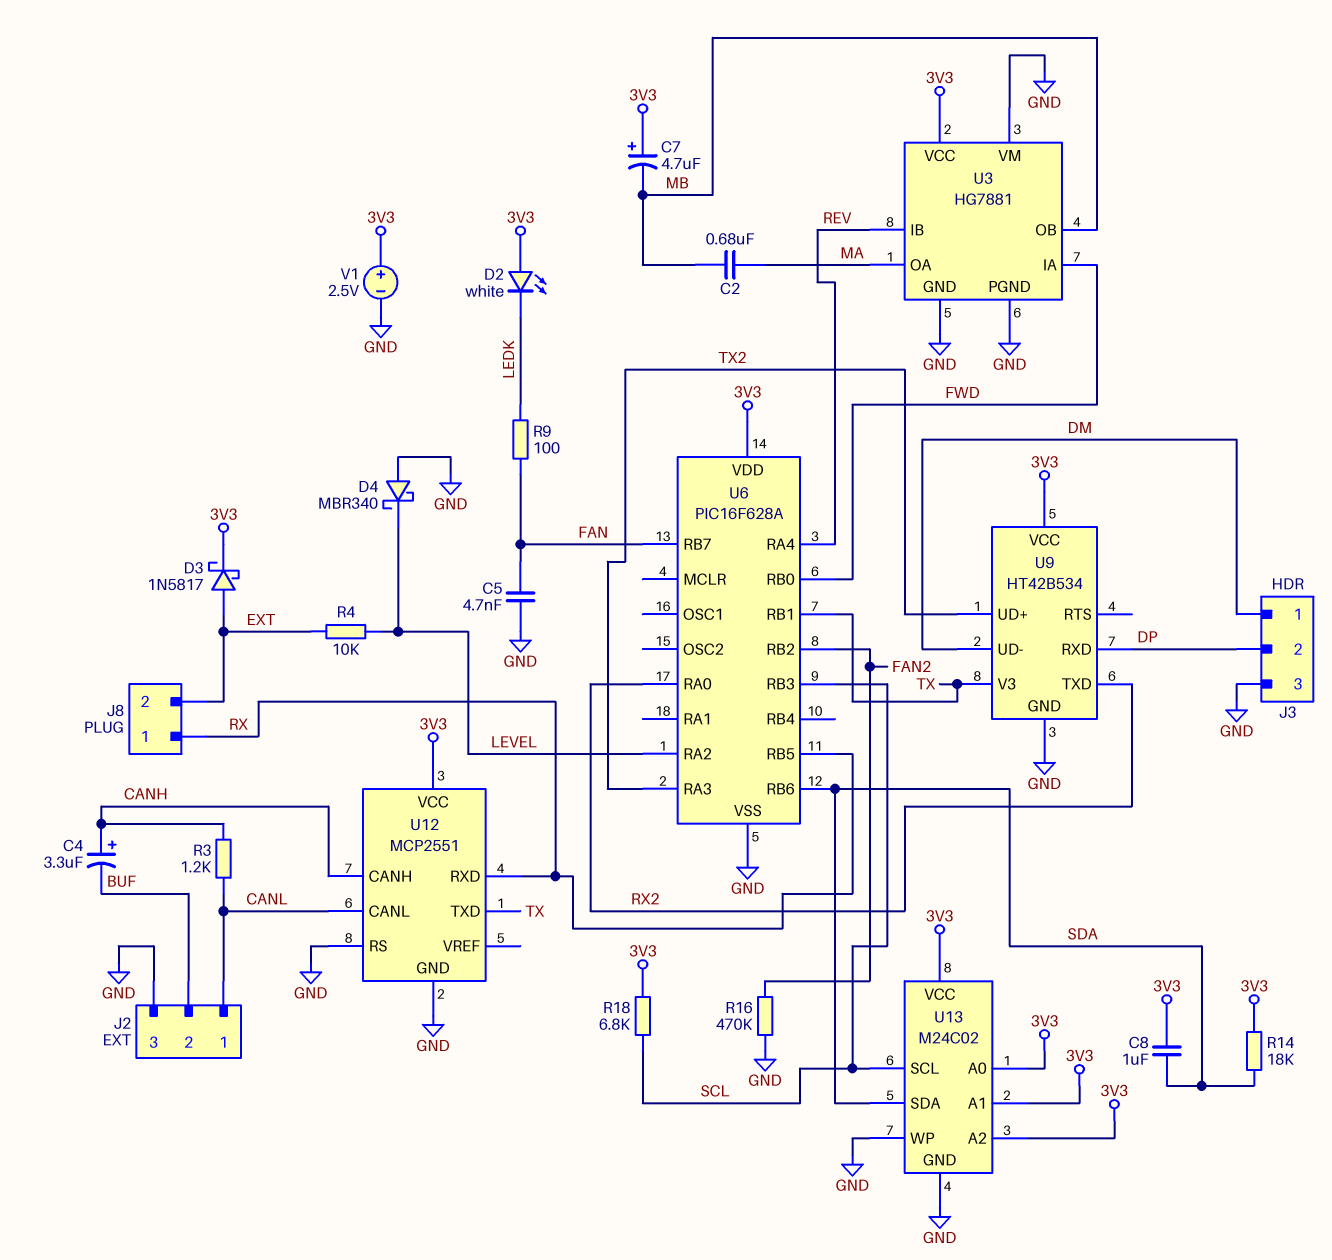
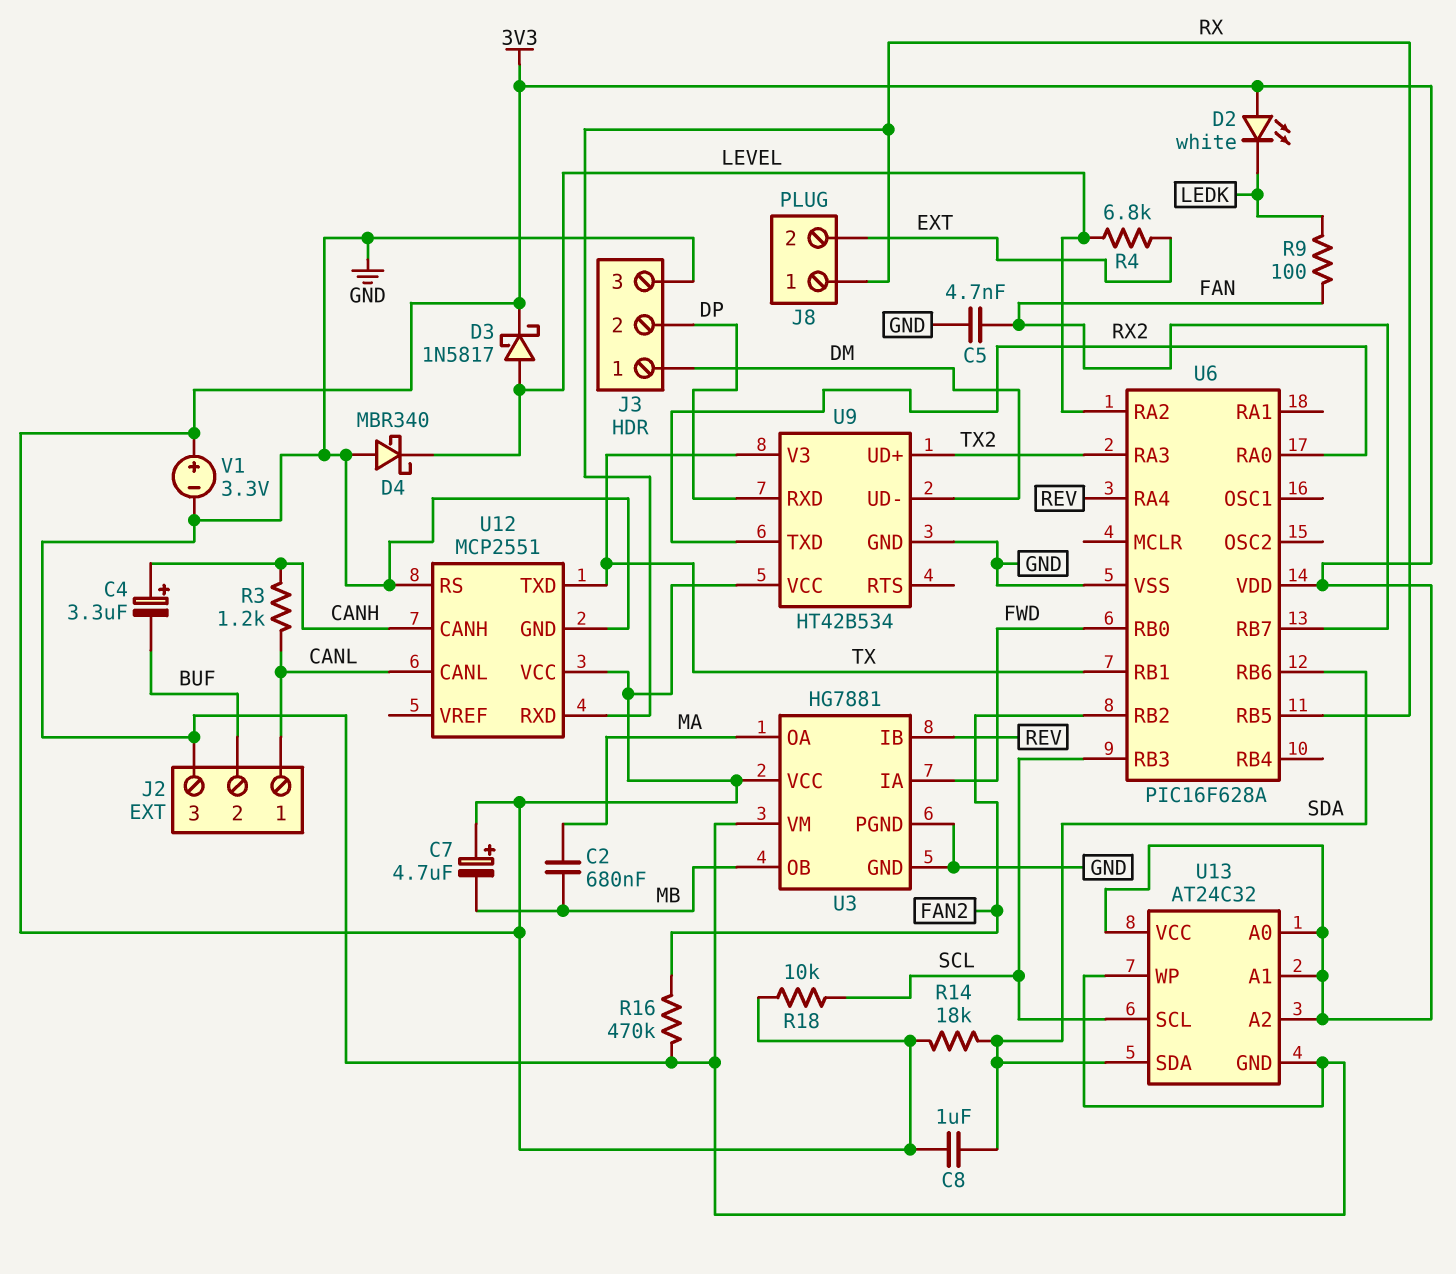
D3: schottky 1N5817 (A EXT, K 3V3) -> schottky 1N5817 (A LEVEL, K 3V3)
R4: 10k (EXT, LEVEL) -> 6.8k (EXT, LEVEL)
R18: 6.8k (3V3, SCL) -> 10k (3V3, SCL)
U13: M24C02 -> AT24C32
V1: 2.5V (plus 3V3, minus GND) -> 3.3V (plus 3V3, minus GND)

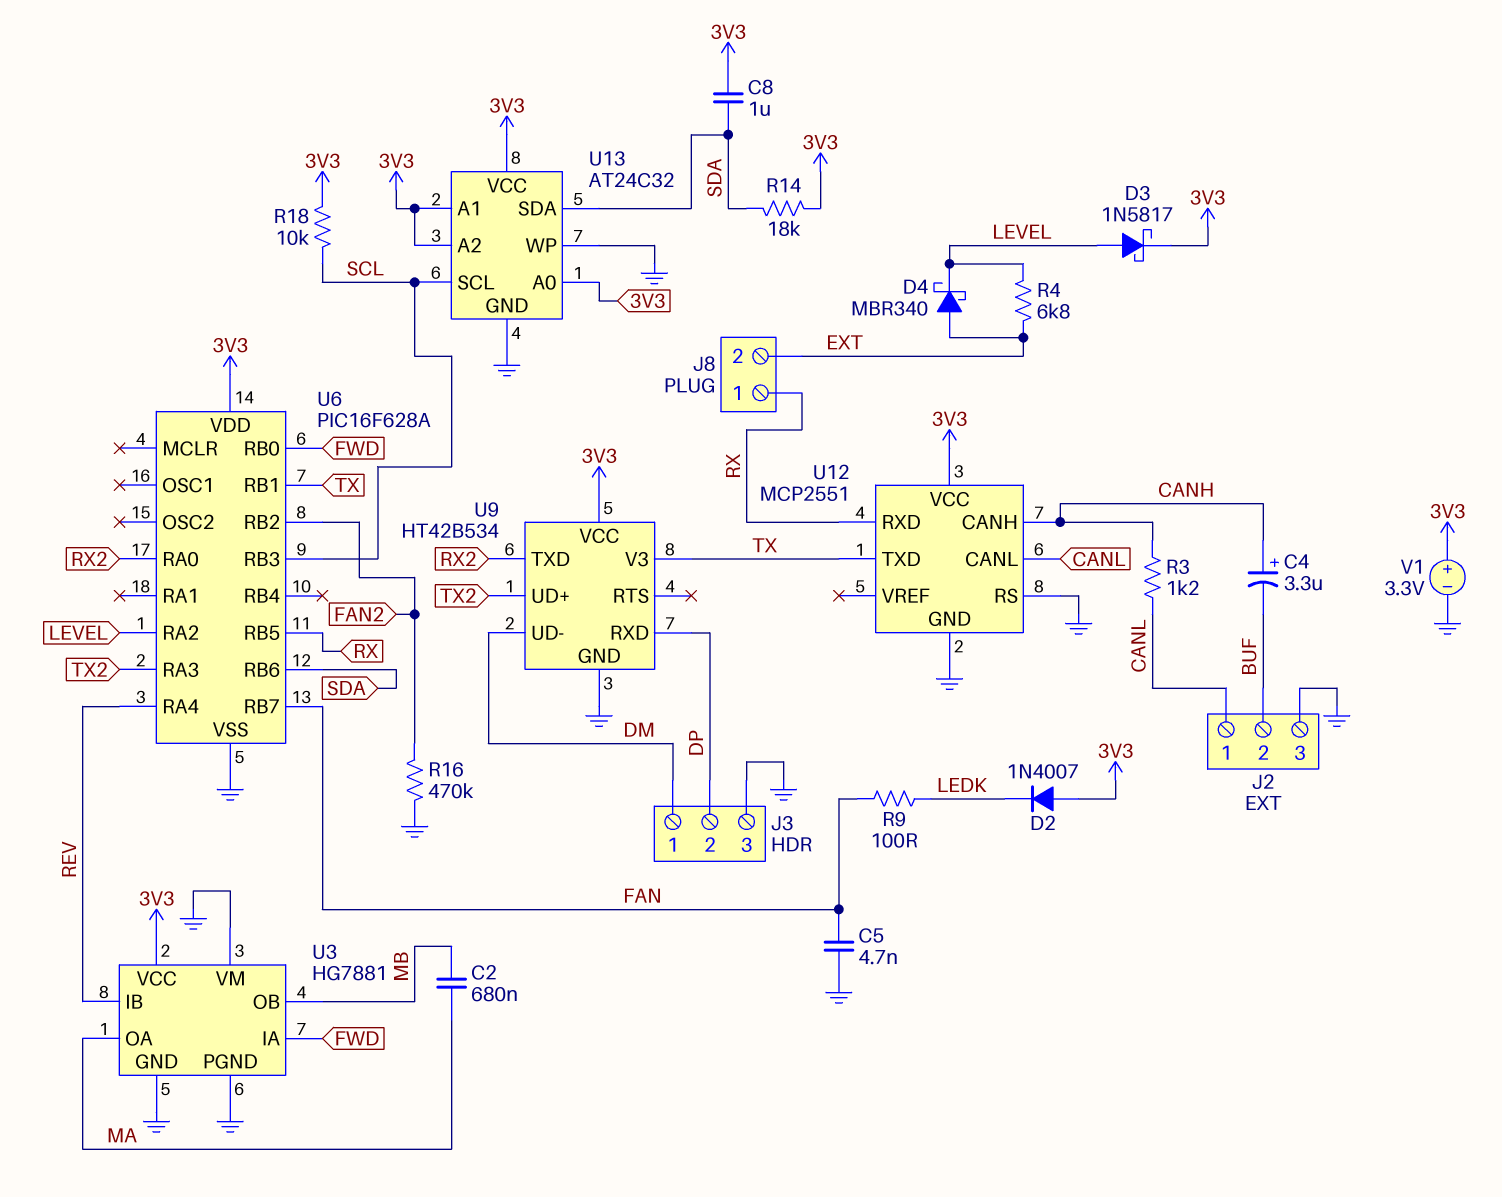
C7: 4.7uF (plus 3V3, minus MB) -> none
D2: LED white (A 3V3, K LEDK) -> diode 1N4007 (A 3V3, K LEDK)
D4: schottky MBR340 (A GND, K LEVEL) -> schottky MBR340 (A EXT, K LEVEL)

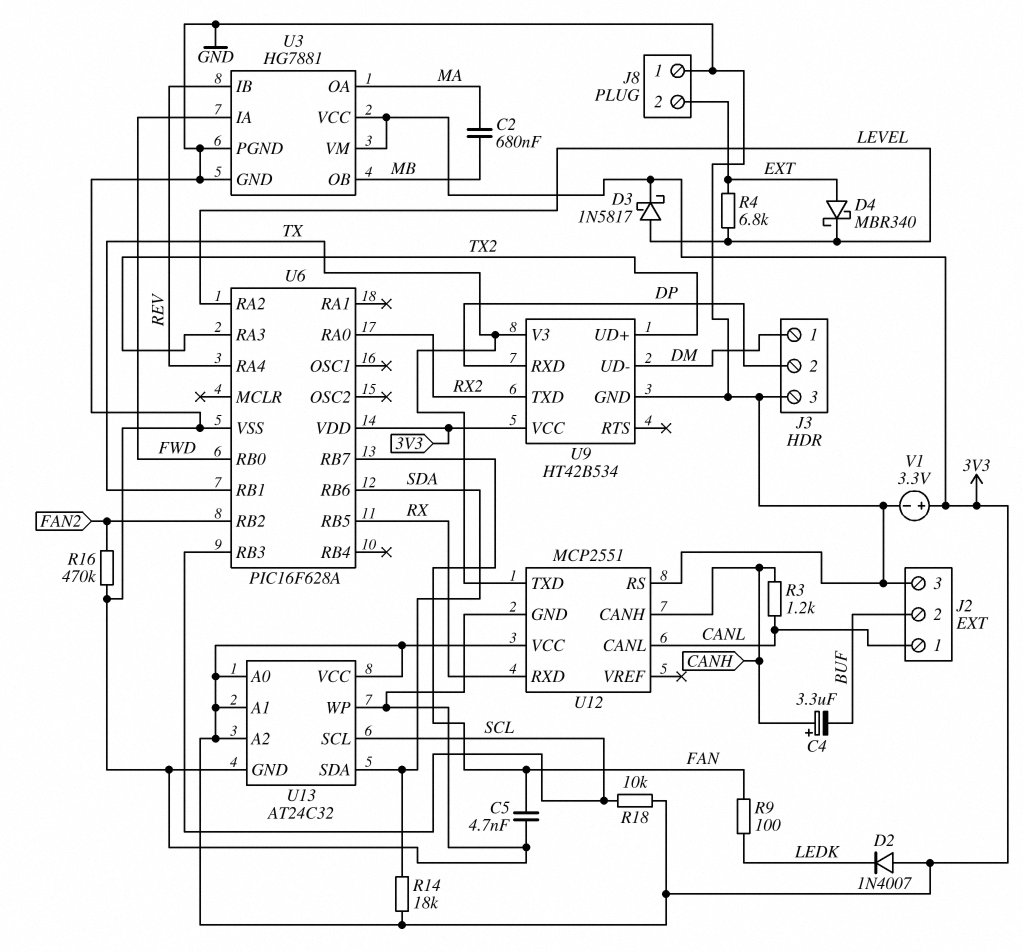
C8: 1uF (3V3, SDA) -> none
J8 pin 1: RX -> GND
U3 pin VM: GND -> 3V3

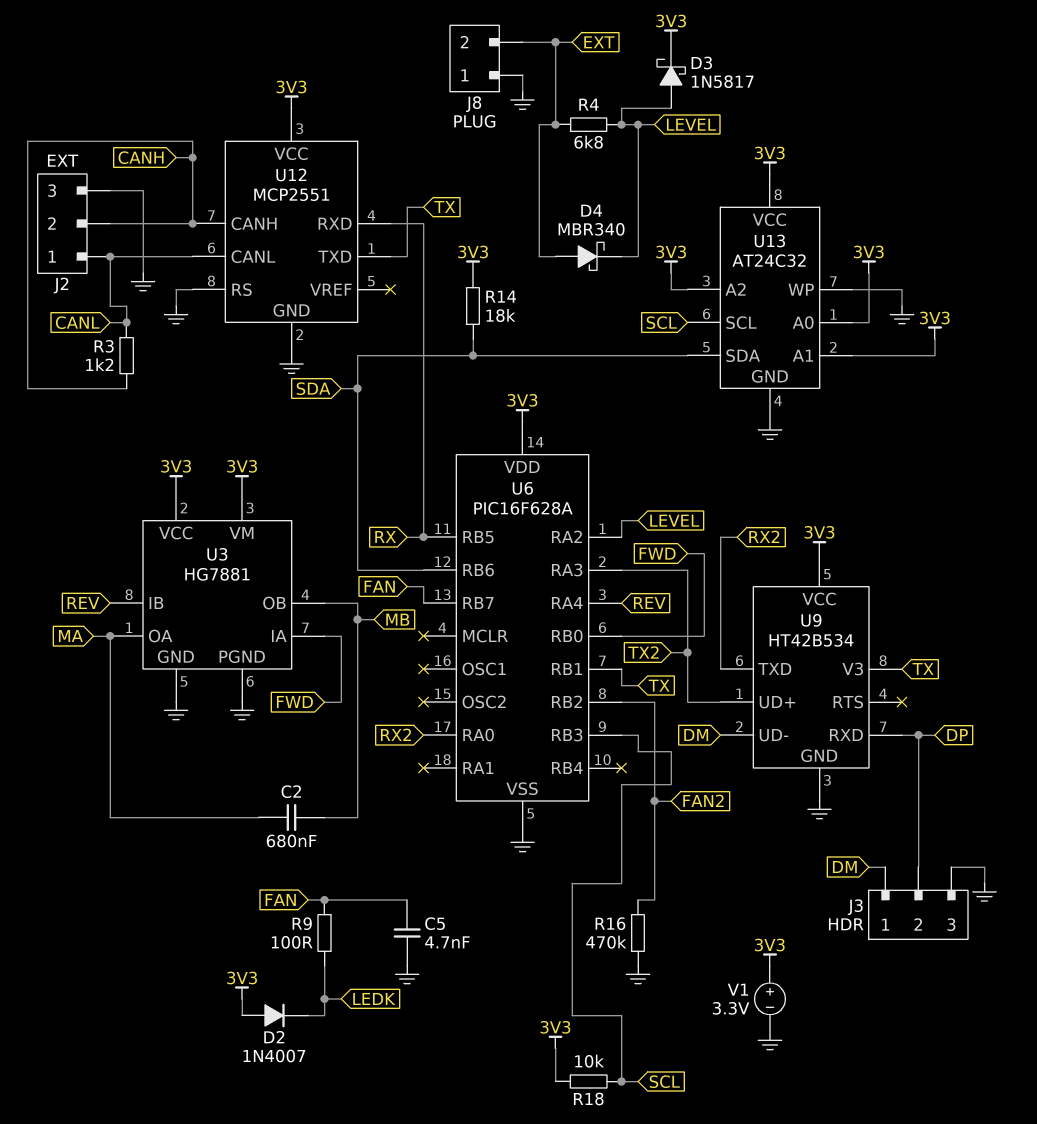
C4: 3.3uF (plus CANH, minus BUF) -> none
J2 pin 2: BUF -> CANH

